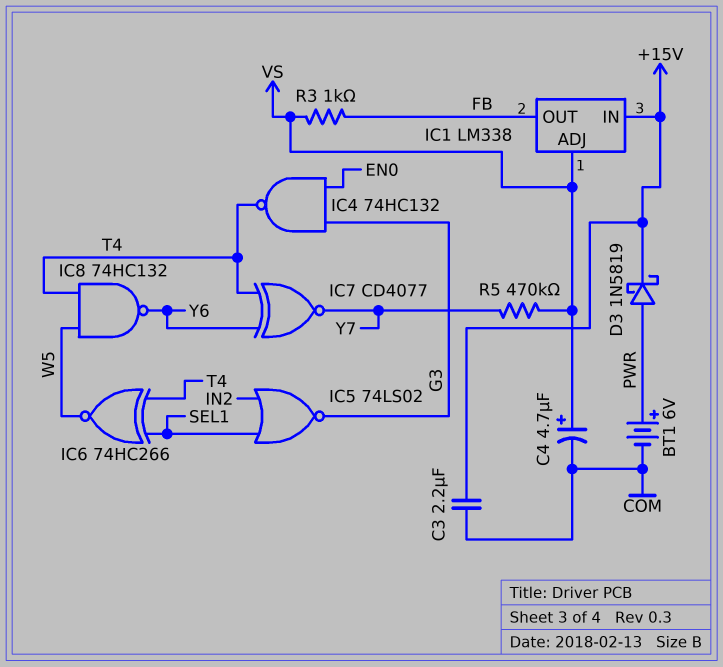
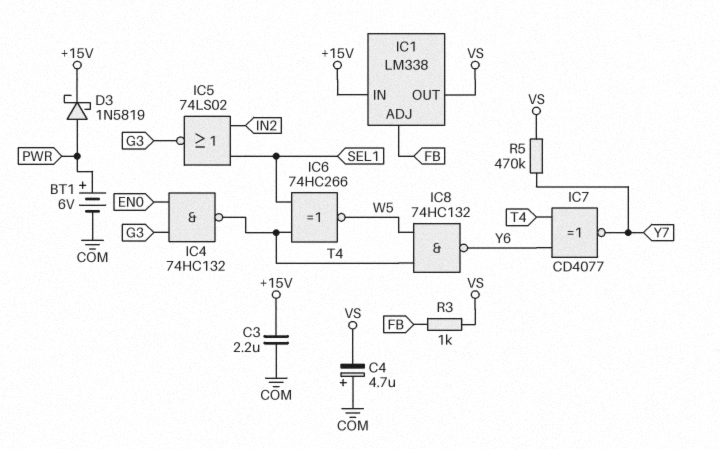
C4: 4.7uF (plus VS, minus COM) -> 4.7uF (plus COM, minus VS)
IC1 pin ADJ: VS -> FB
IC1 pin OUT: FB -> VS

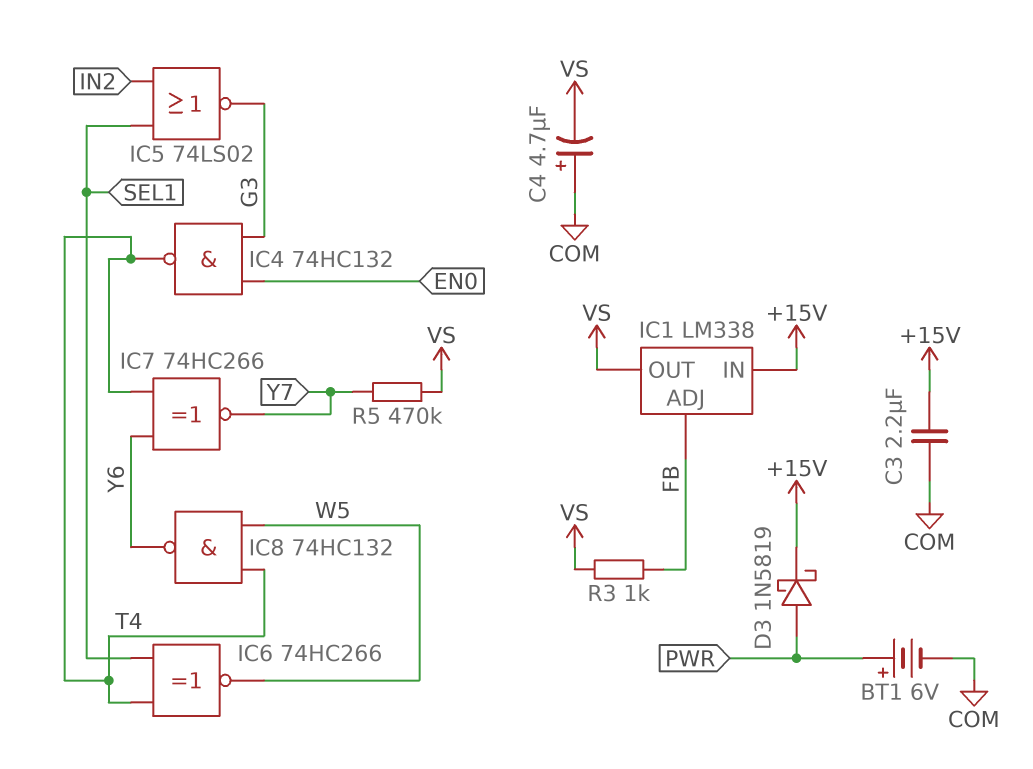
IC7: XNOR CD4077 (in T4, in Y6, out Y7) -> XNOR 74HC266 (in T4, in Y6, out Y7)

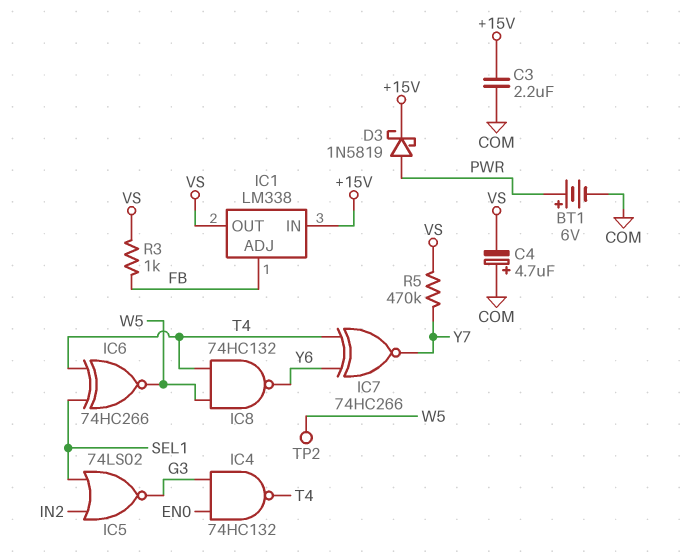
TP2: none -> test point (W5)

